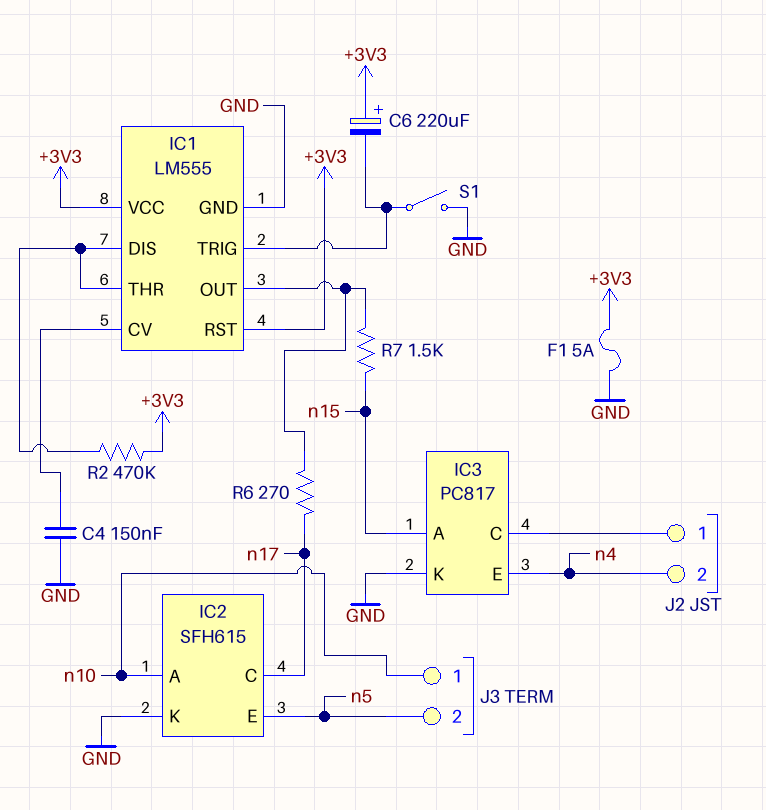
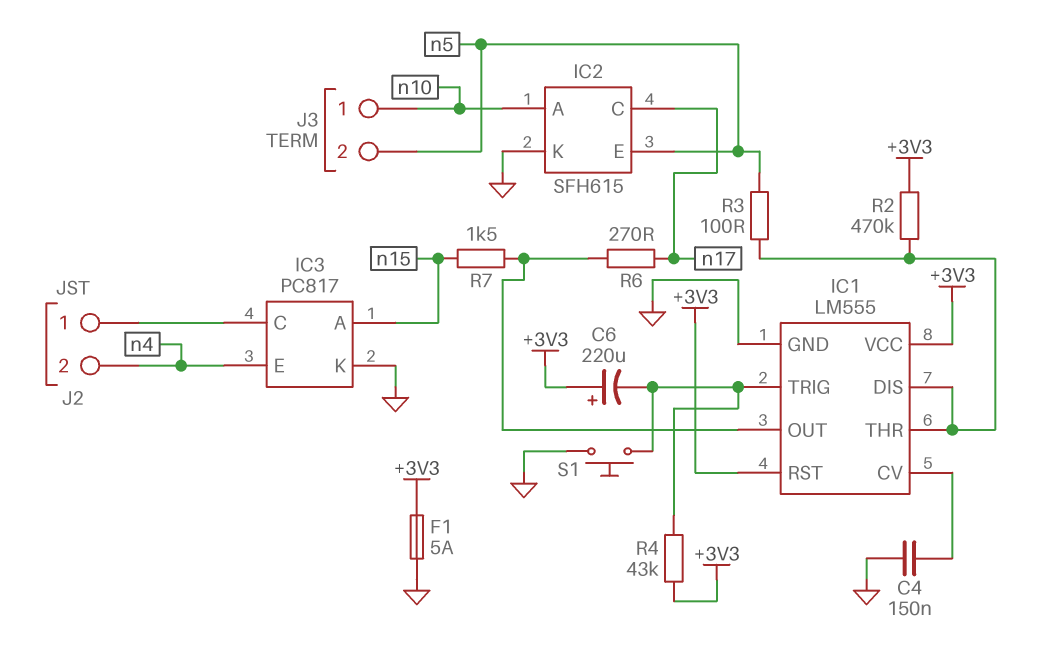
R3: none -> 100 (IC1/DIS, n5)
R4: none -> 43k (+3V3, IC1/TRIG)
S1: switch (GND, IC1/TRIG) -> button (GND, IC1/TRIG)

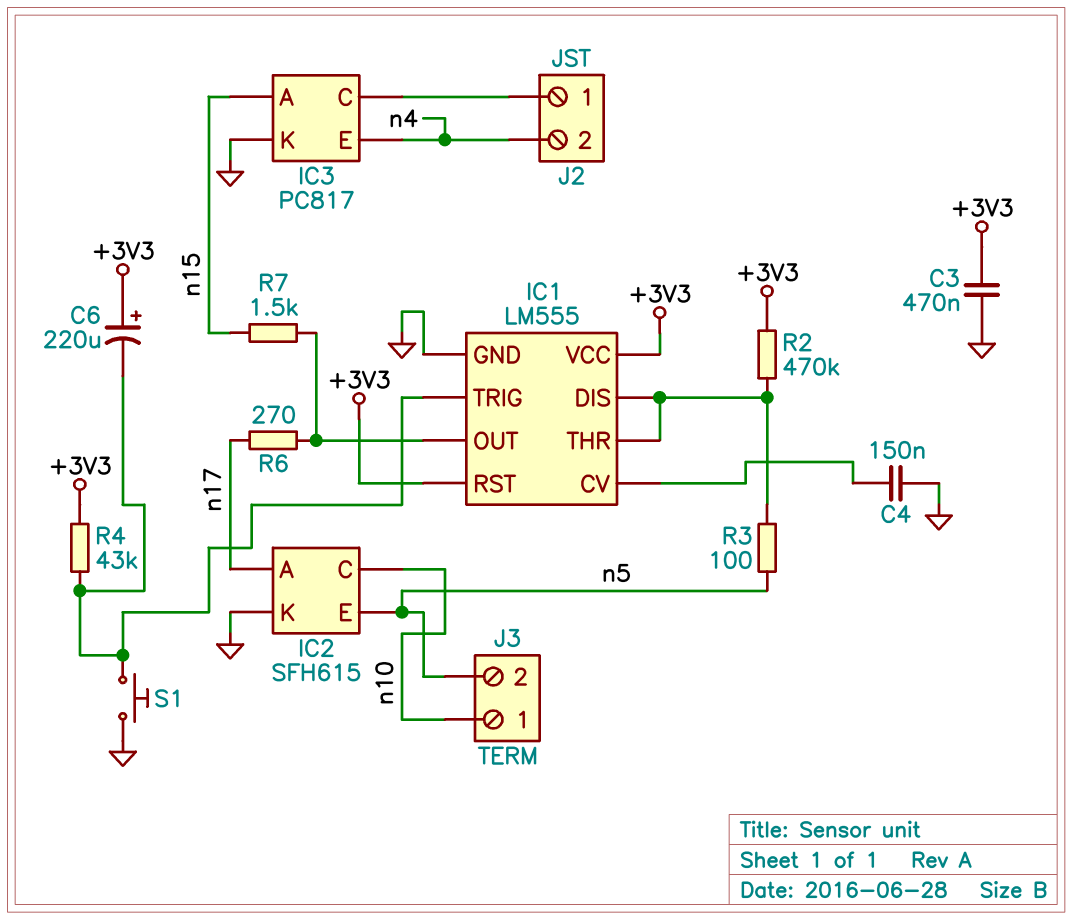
C3: none -> 470nF (+3V3, GND)
F1: 5A (+3V3, GND) -> none
IC2 pin A: n10 -> n17
IC2 pin C: n17 -> n10

